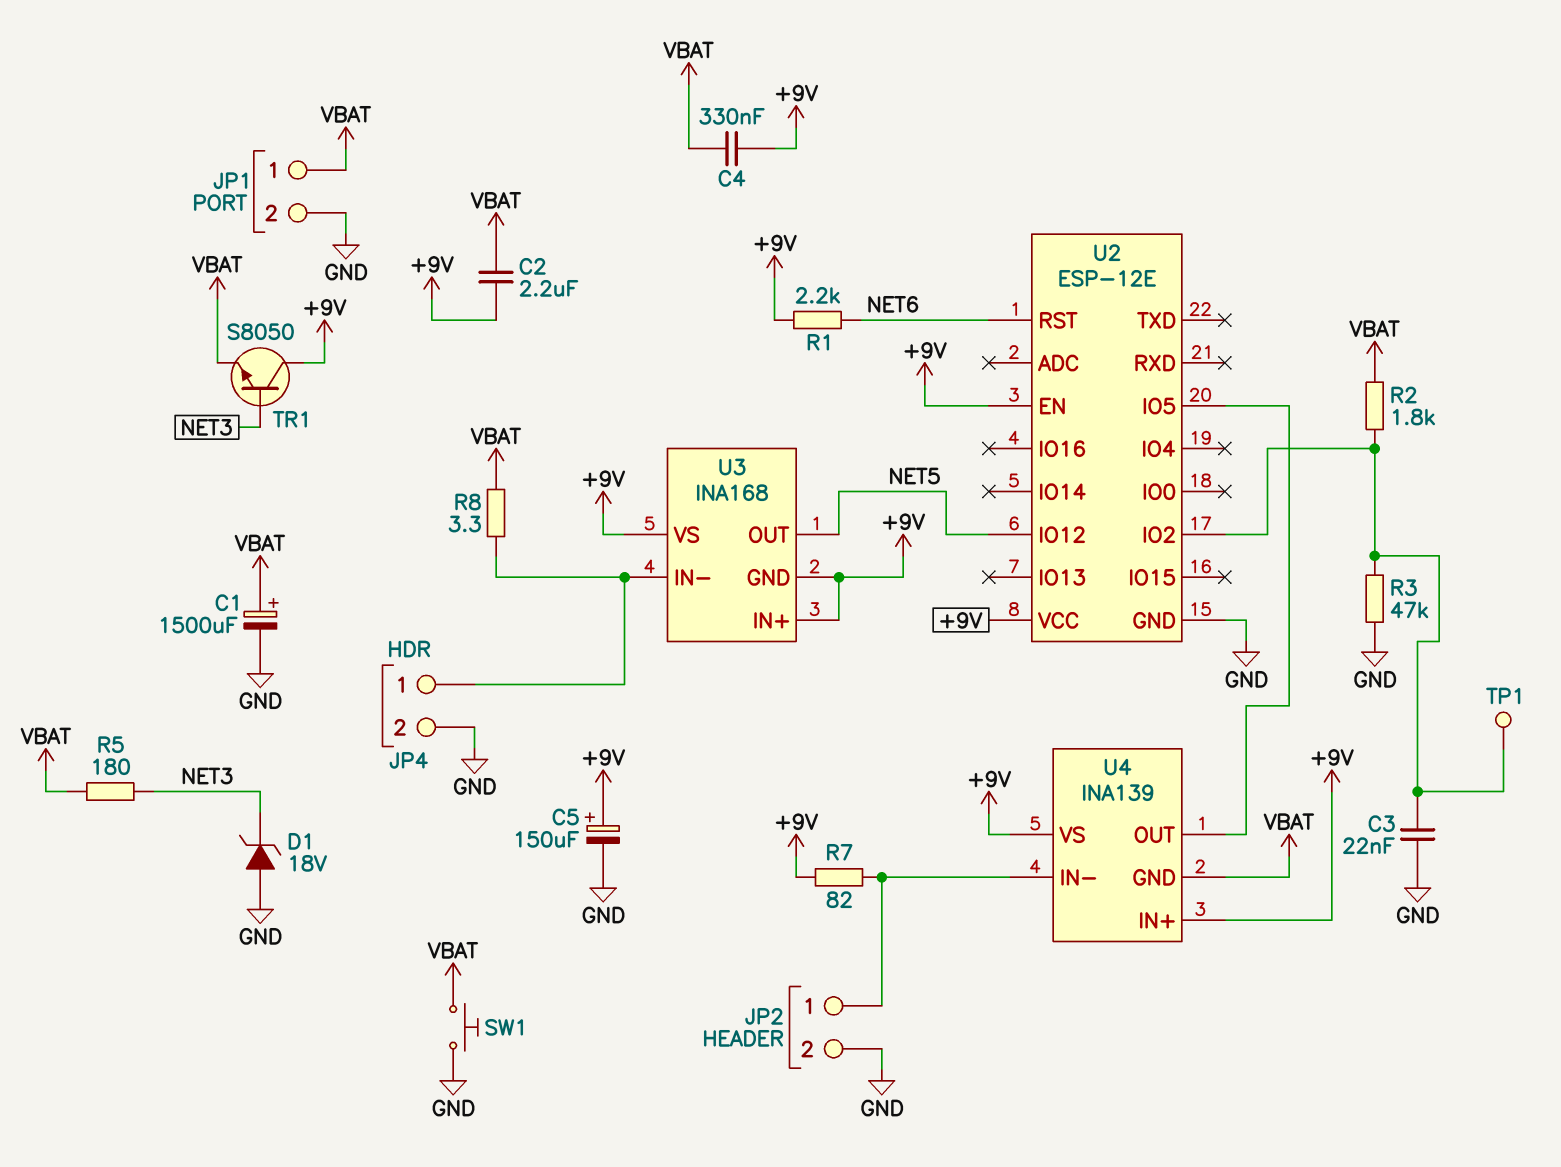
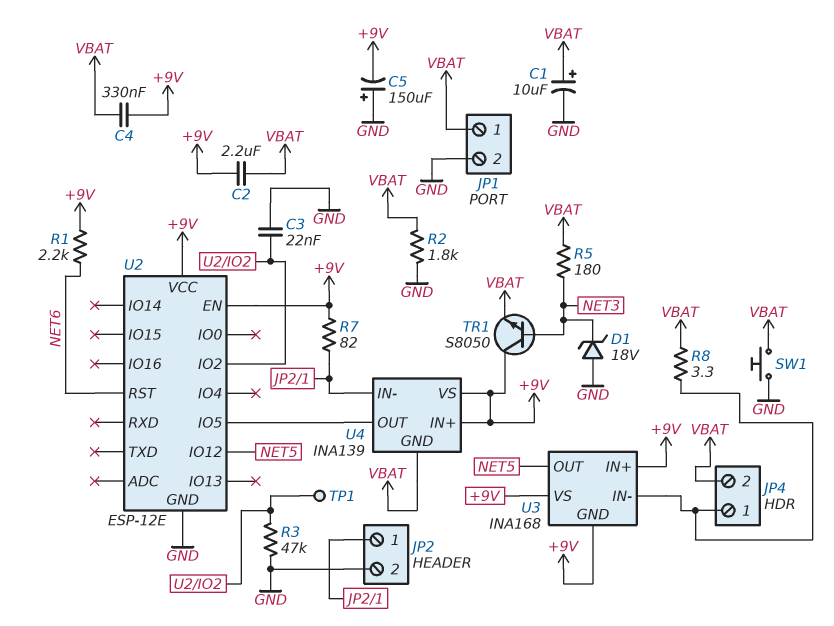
C1: 1500uF (plus VBAT, minus GND) -> 10uF (plus VBAT, minus GND)
C5: 150uF (plus +9V, minus GND) -> 150uF (plus GND, minus +9V)
JP4 pin 2: GND -> VBAT
R2: 1.8k (U2/IO2, VBAT) -> 1.8k (GND, VBAT)

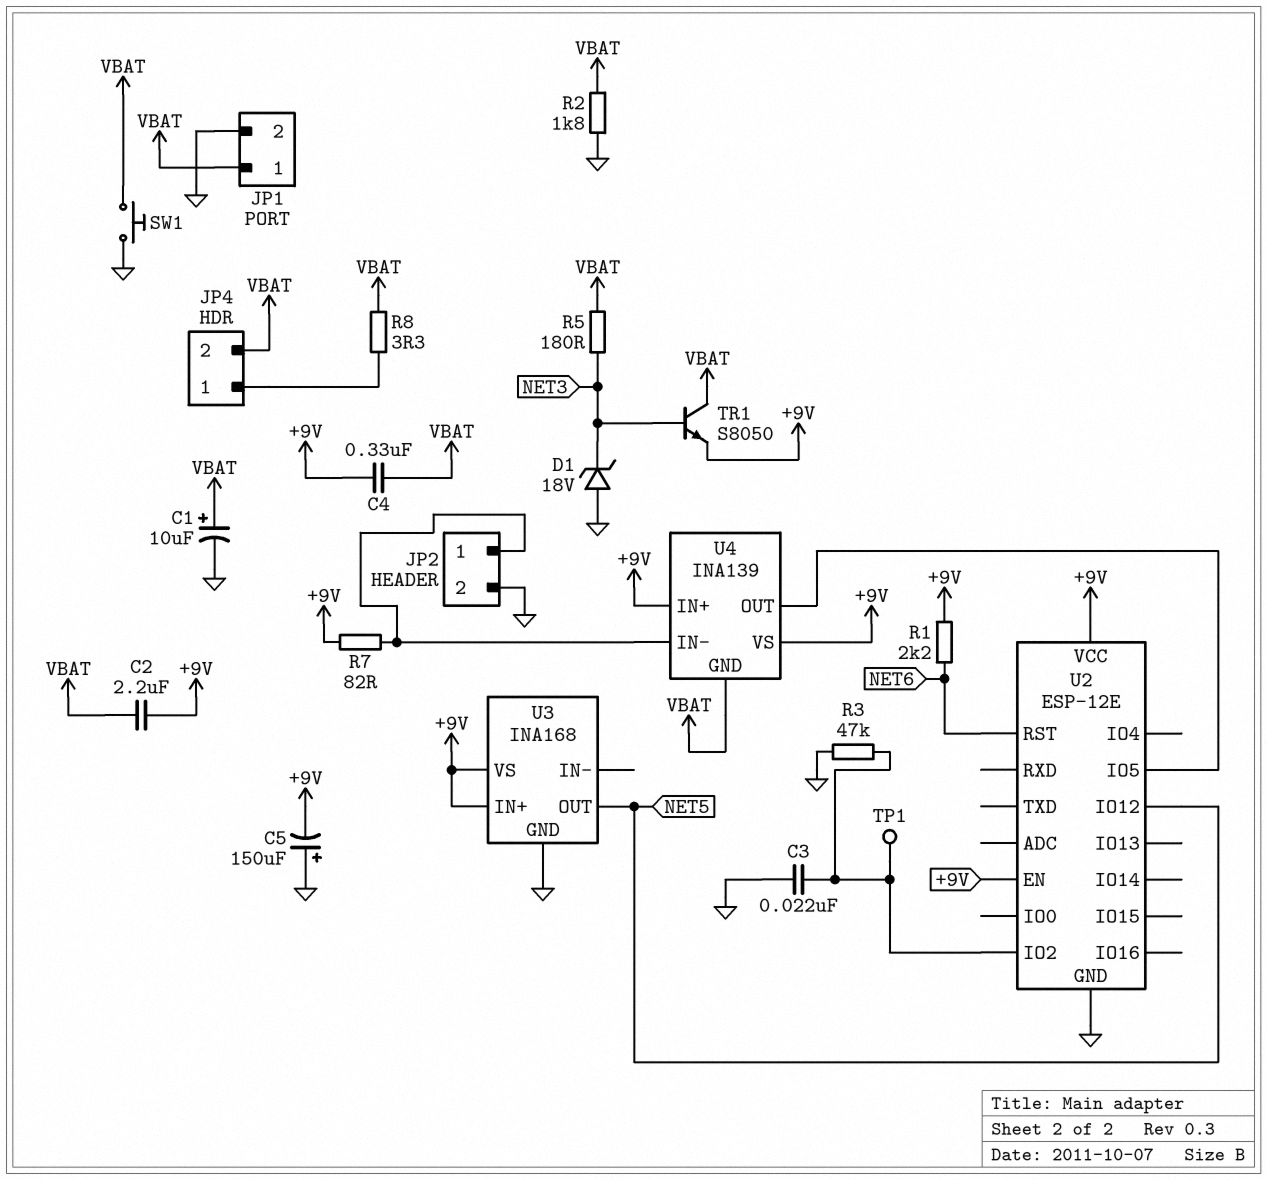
TR1: NPN S8050 (B NET3, C +9V, E VBAT) -> NPN S8050 (B NET3, C VBAT, E +9V)
U3 pin GND: +9V -> GND
U3 pin IN-: JP4/1 -> none

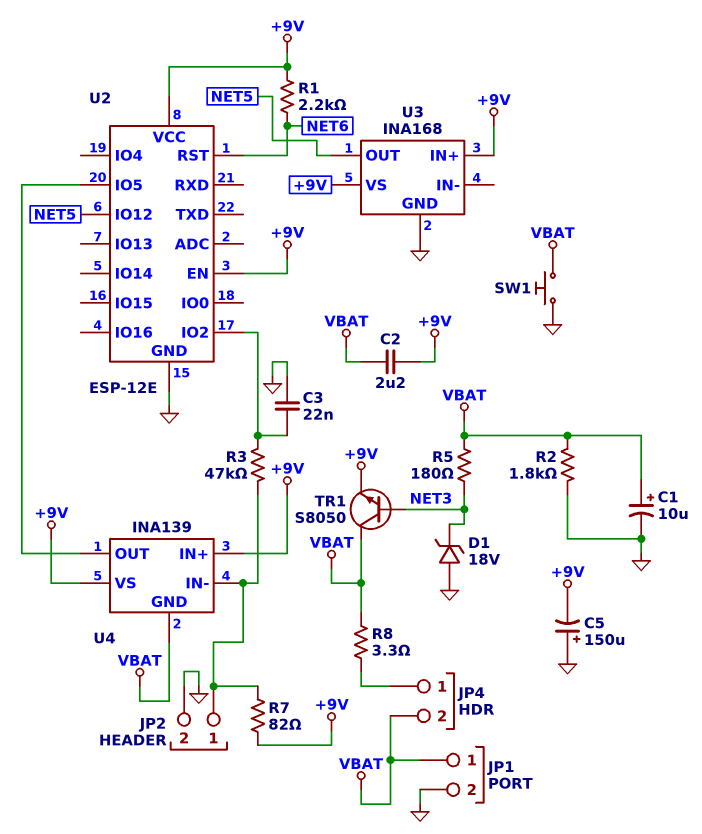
C4: 330nF (+9V, VBAT) -> none
R3: 47k (GND, U2/IO2) -> 47k (JP2/1, U2/IO2)
TP1: test point (U2/IO2) -> none

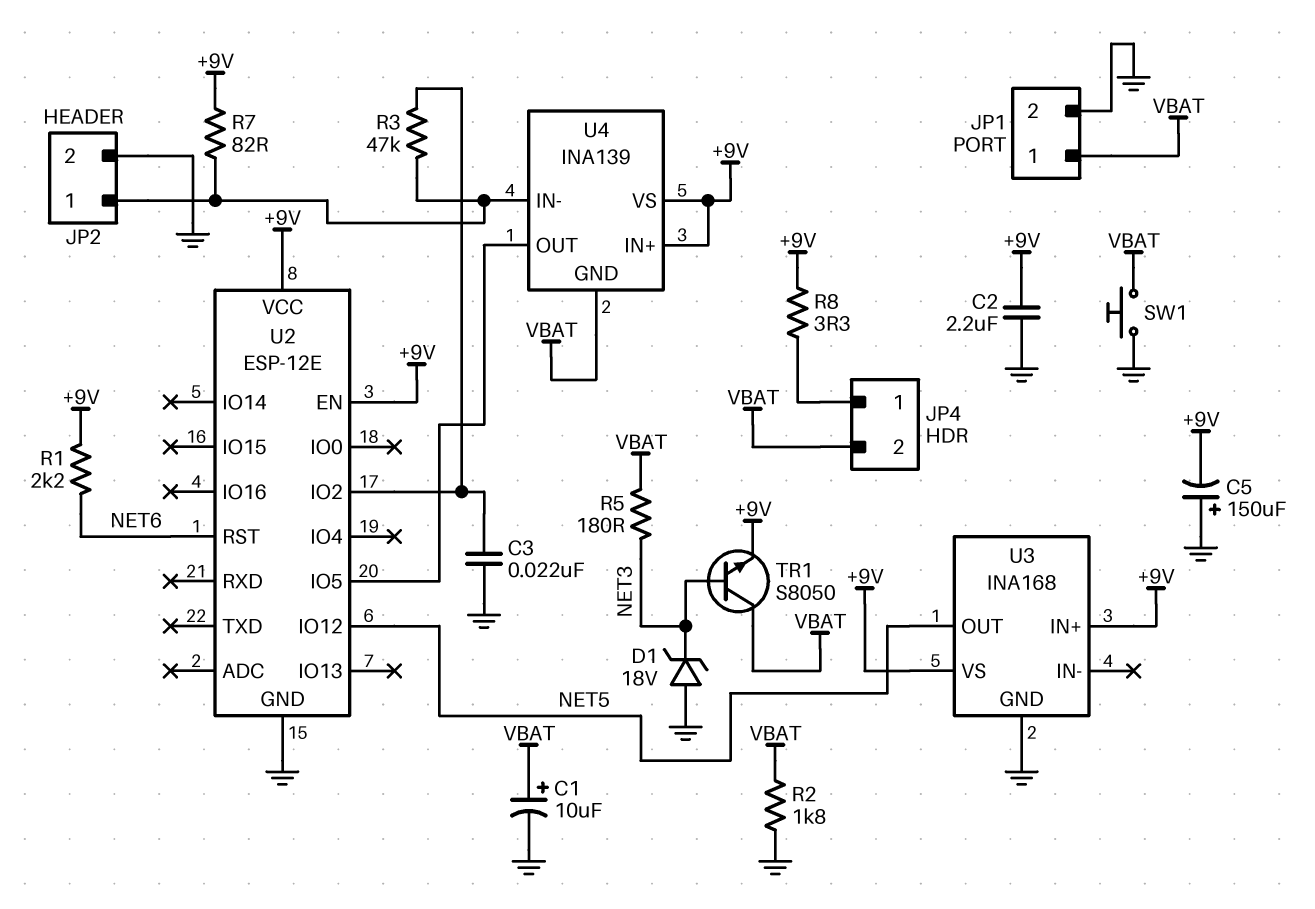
C2: 2.2uF (+9V, VBAT) -> 2.2uF (+9V, GND)
R8: 3.3 (JP4/1, VBAT) -> 3.3 (+9V, JP4/1)

